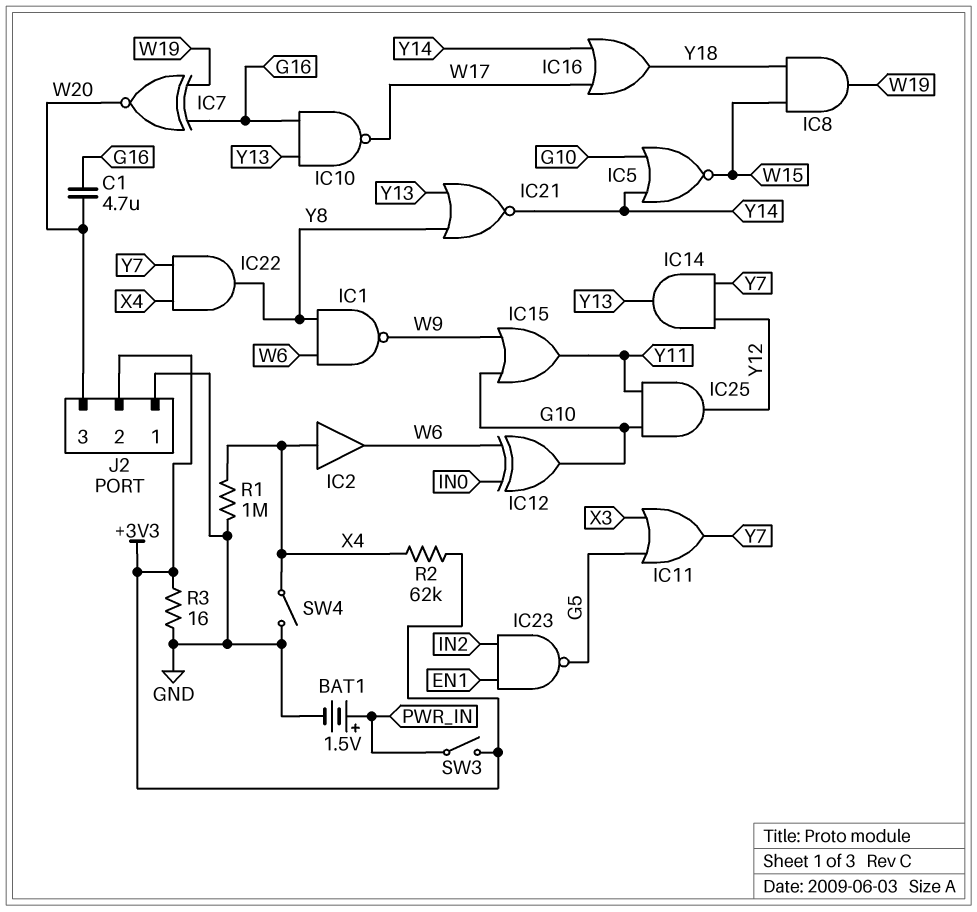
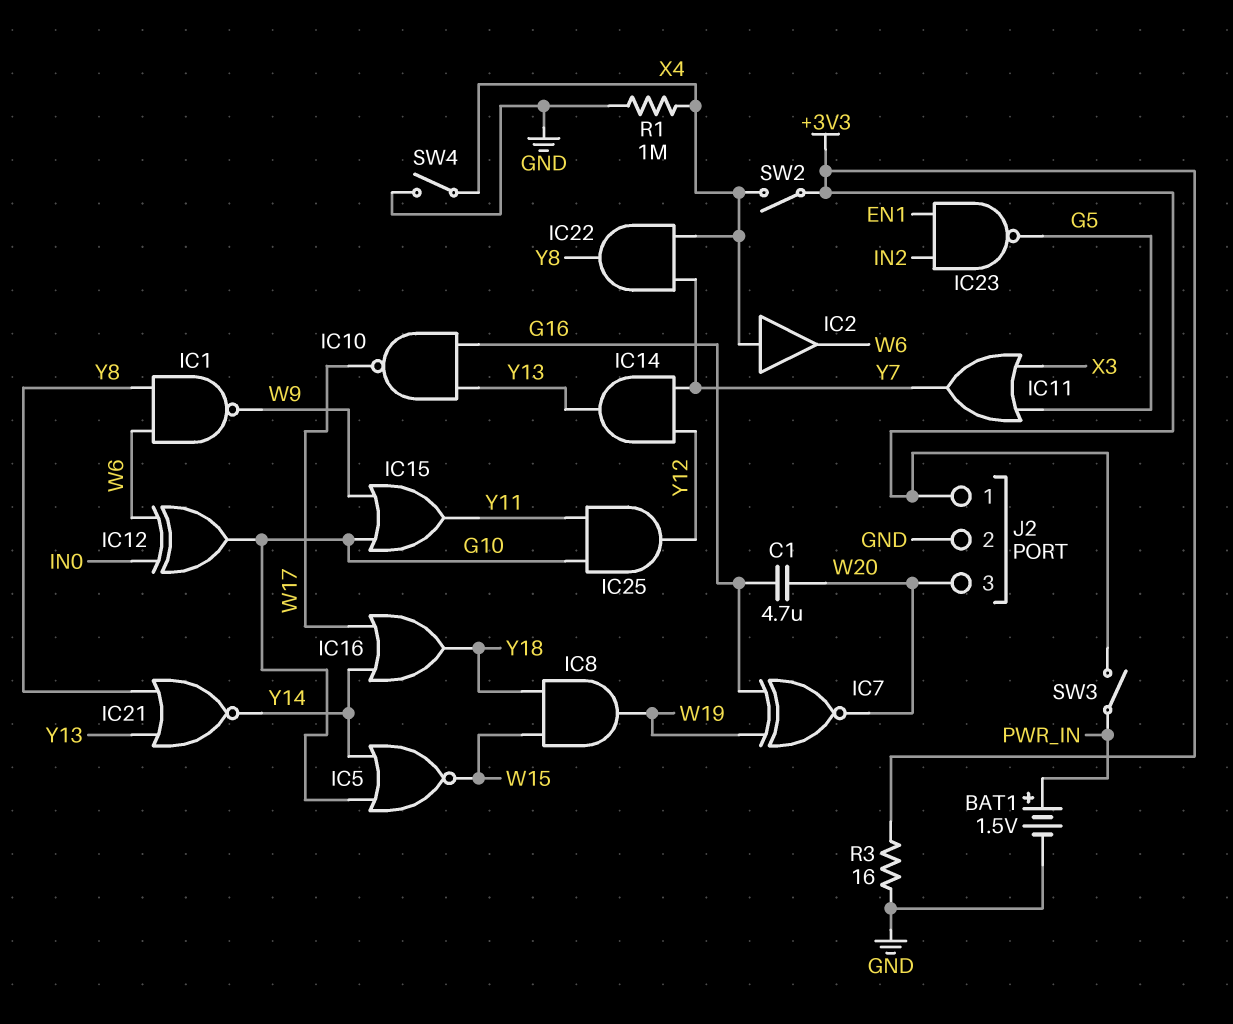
J2 pin 1: GND -> +3V3
J2 pin 2: +3V3 -> GND
R2: 62k (+3V3, X4) -> none
SW2: none -> switch (+3V3, X4)

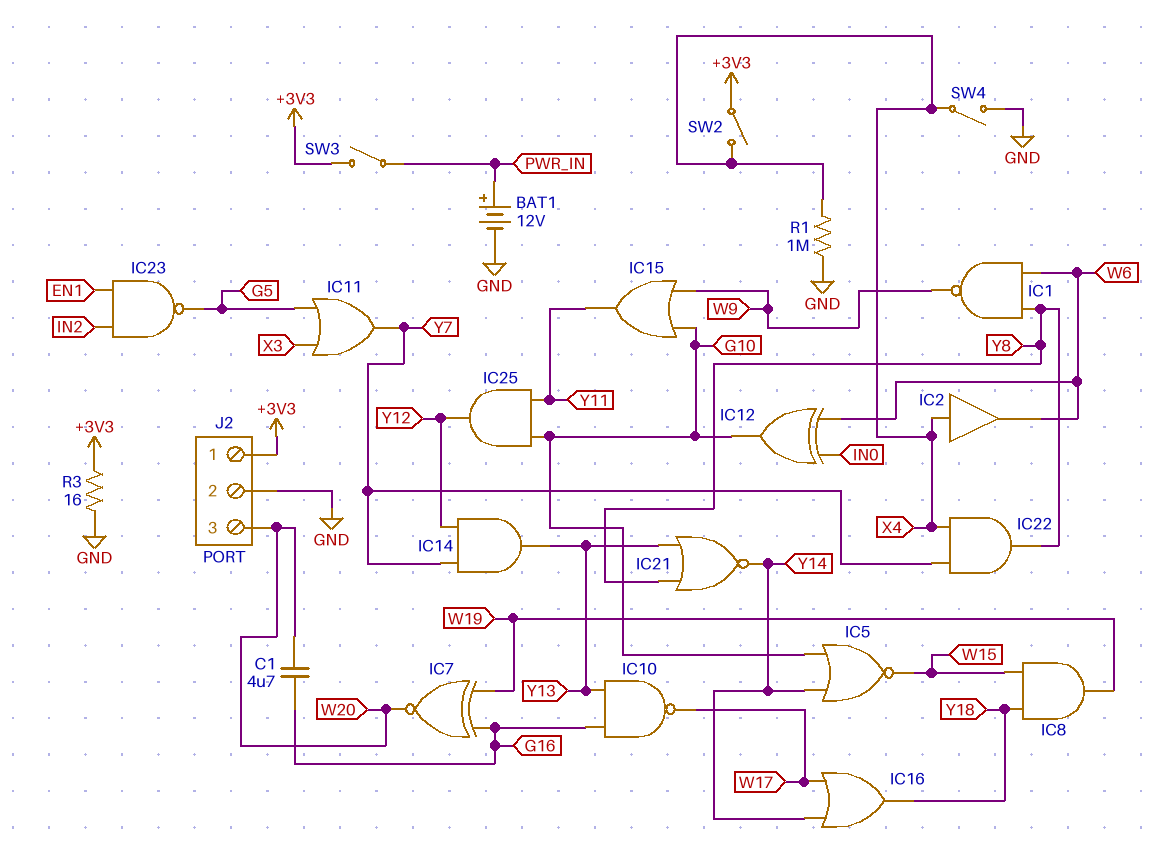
BAT1: 1.5V (plus PWR_IN, minus GND) -> 12V (plus PWR_IN, minus GND)

